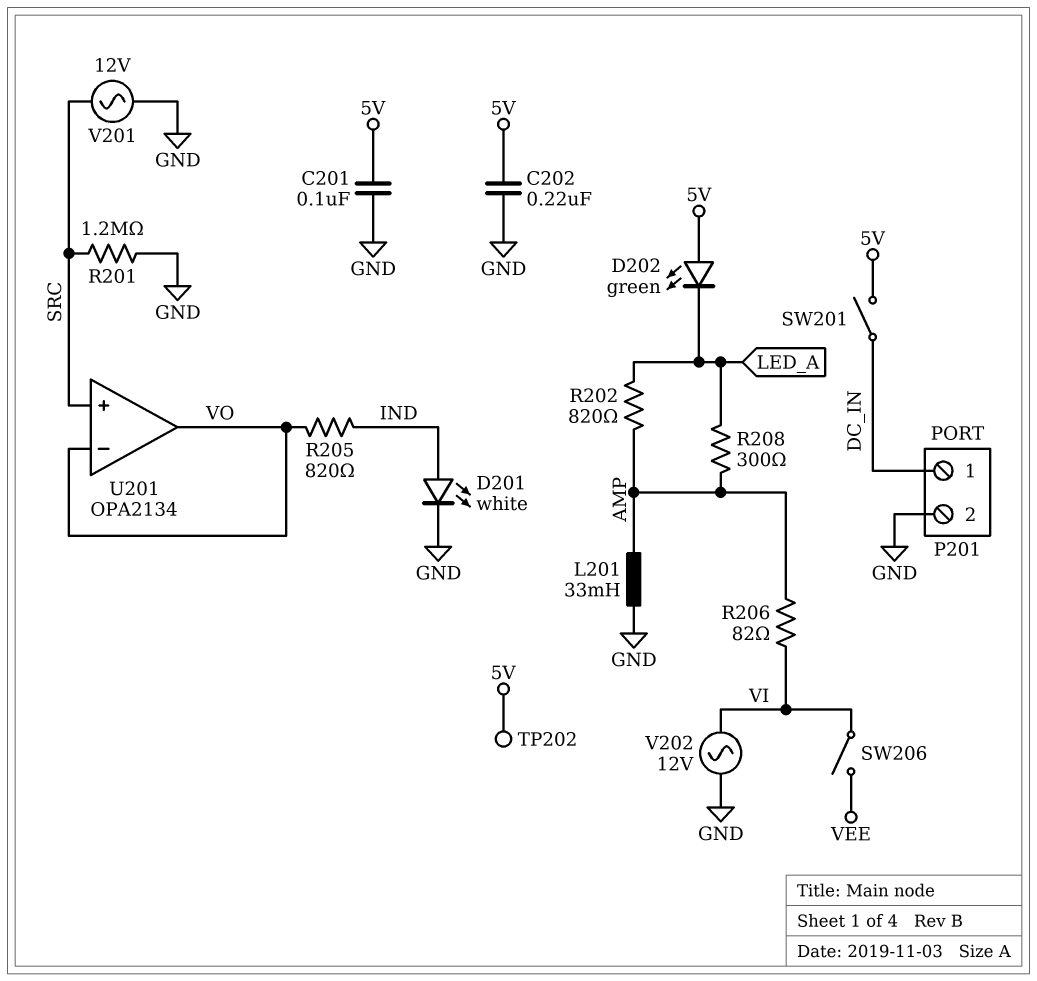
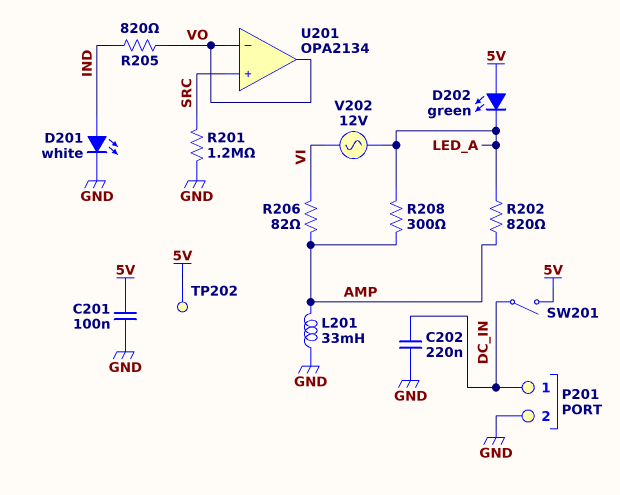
C202: 220nF (5V, GND) -> 220nF (DC_IN, GND)
SW206: switch (VEE, VI) -> none
V201: AC 12V (GND, SRC) -> none
V202: AC 12V (GND, VI) -> AC 12V (LED_A, VI)

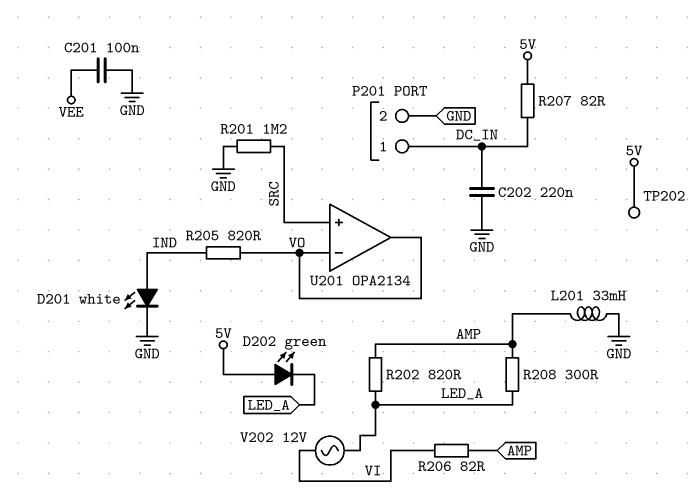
C201: 100nF (5V, GND) -> 100nF (GND, VEE)
R207: none -> 82 (5V, DC_IN)
SW201: switch (5V, DC_IN) -> none

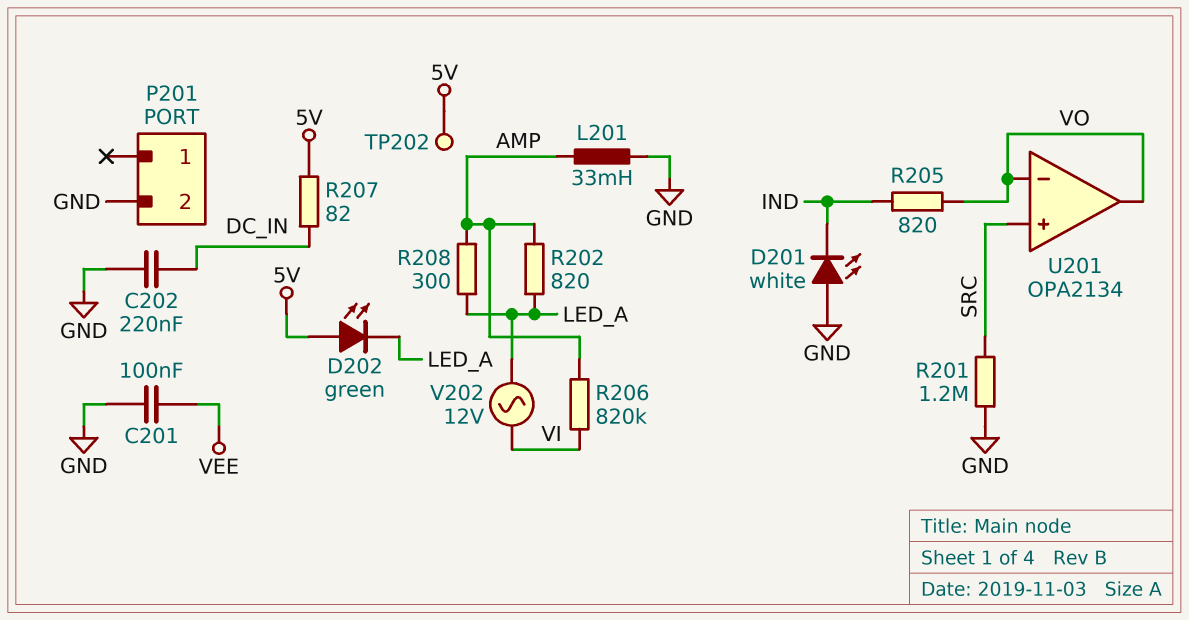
D201: LED white (A IND, K GND) -> LED white (A GND, K IND)
P201 pin 1: DC_IN -> none
R206: 82 (AMP, VI) -> 820k (AMP, VI)

